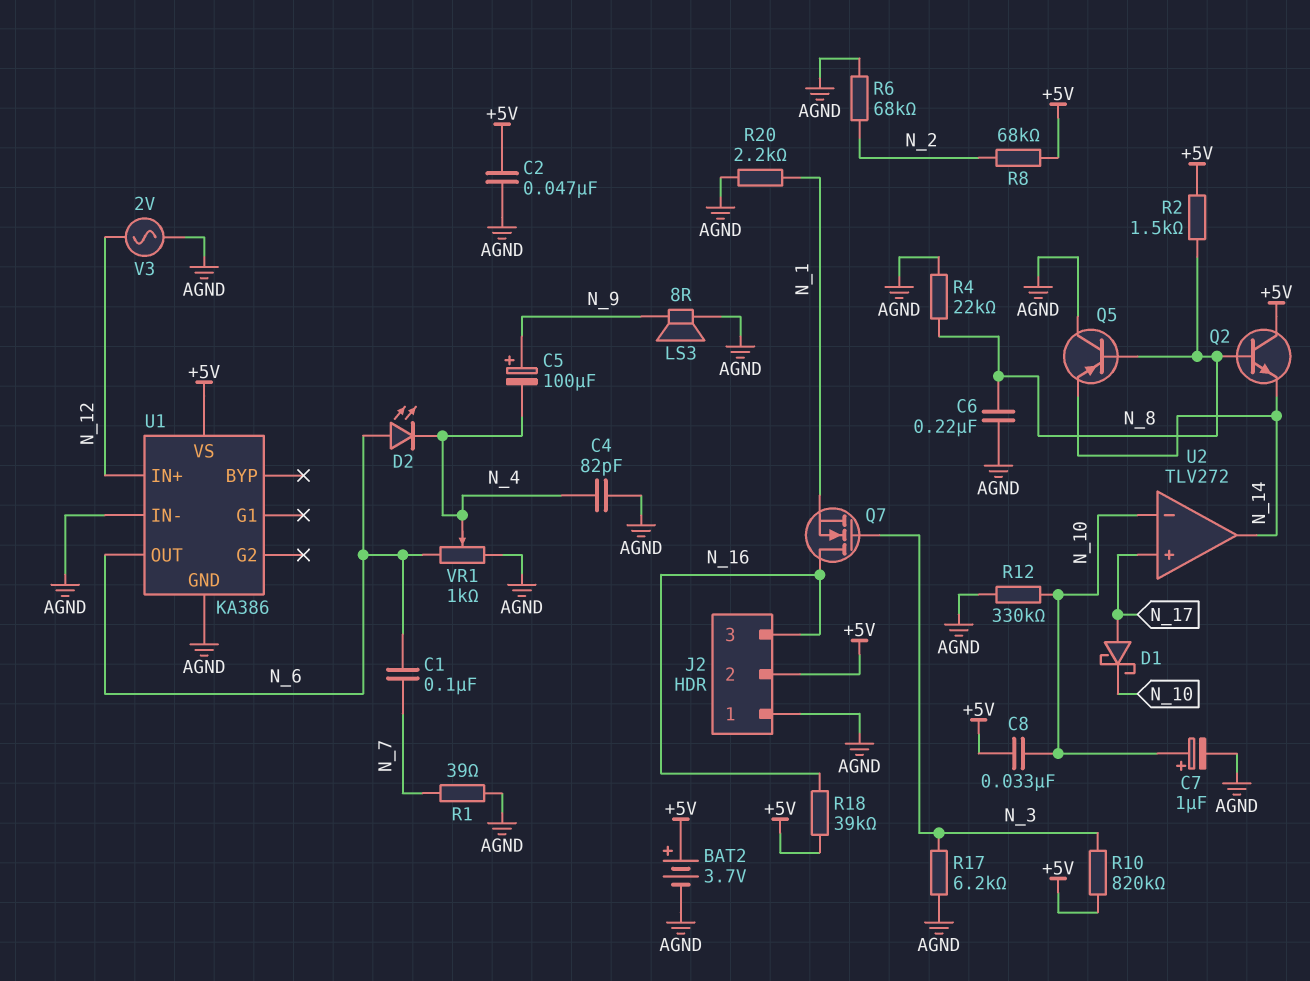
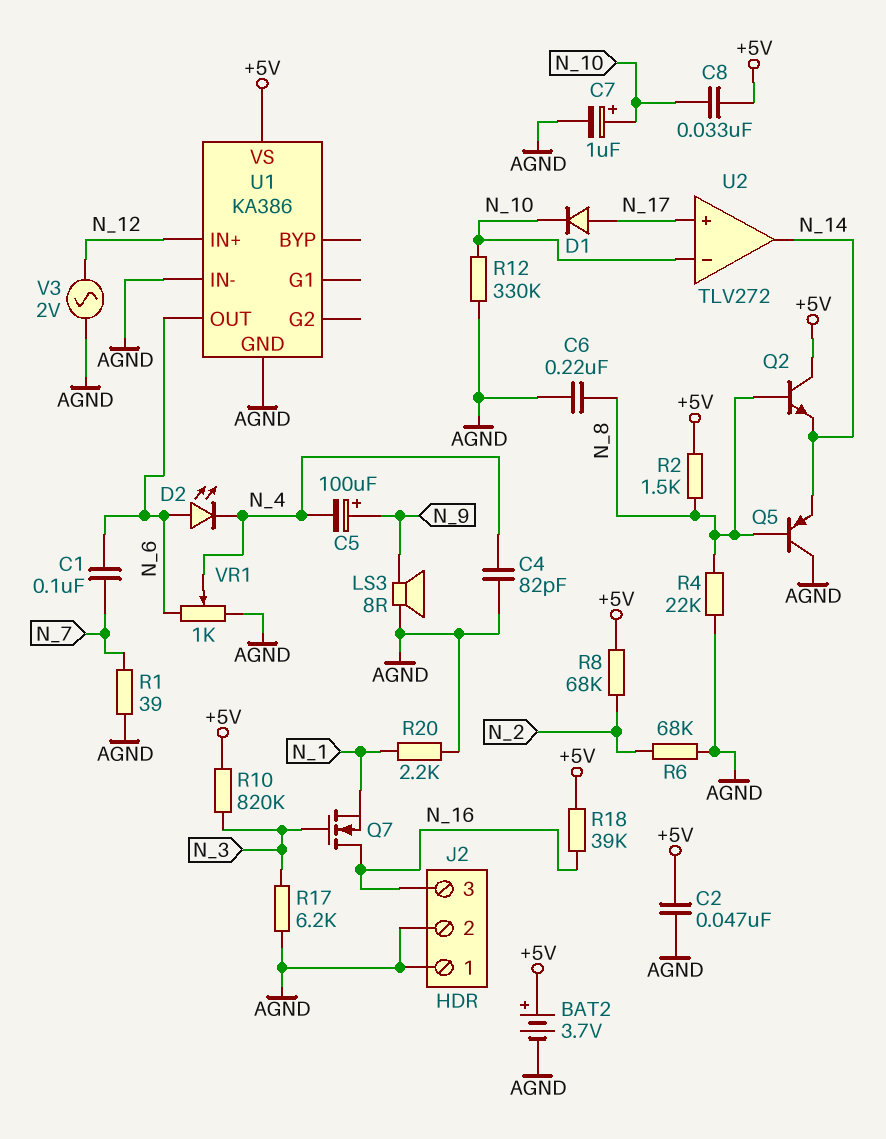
D1: schottky (A N_17, K N_10) -> diode (A N_17, K N_10)
J2 pin 2: +5V -> AGND

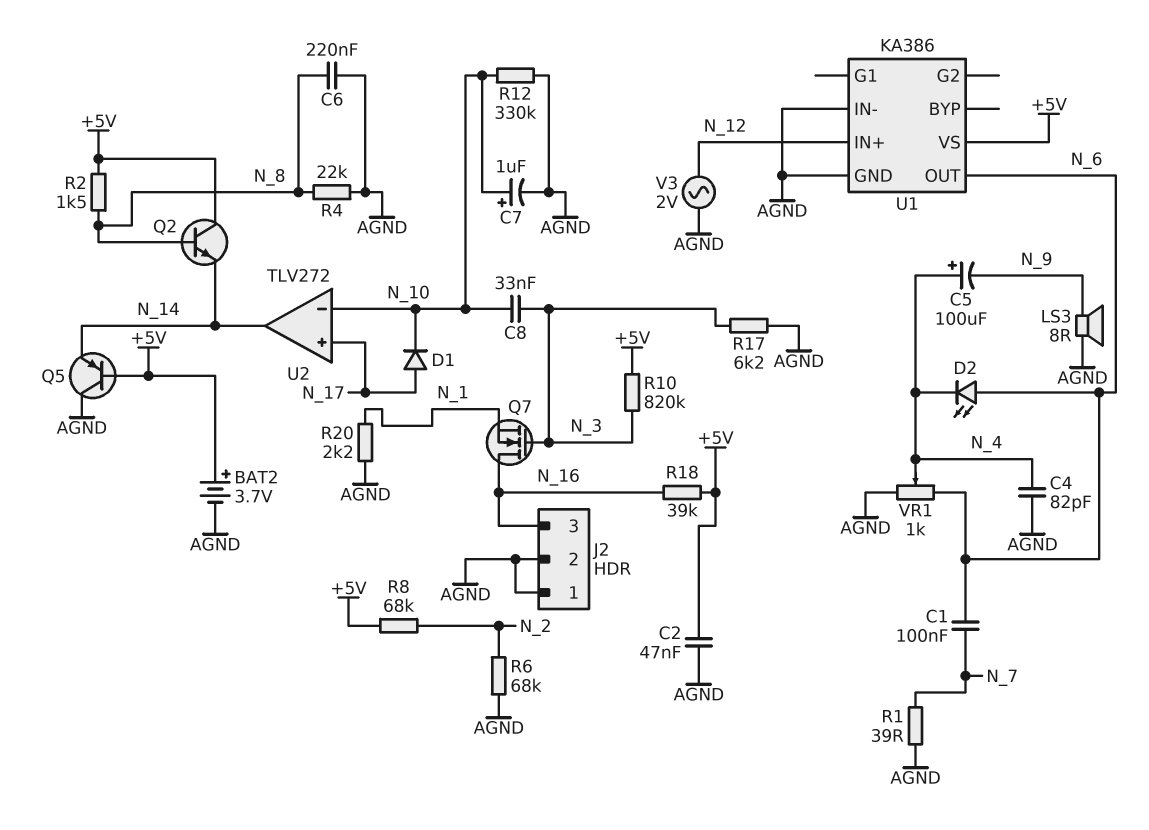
C5: 100uF (plus N_9, minus N_4) -> 100uF (plus N_4, minus N_9)
C8: 33nF (+5V, N_10) -> 33nF (N_3, N_10)
Q5: PNP (B N_8, C AGND, E N_14) -> PNP (B +5V, C AGND, E N_14)

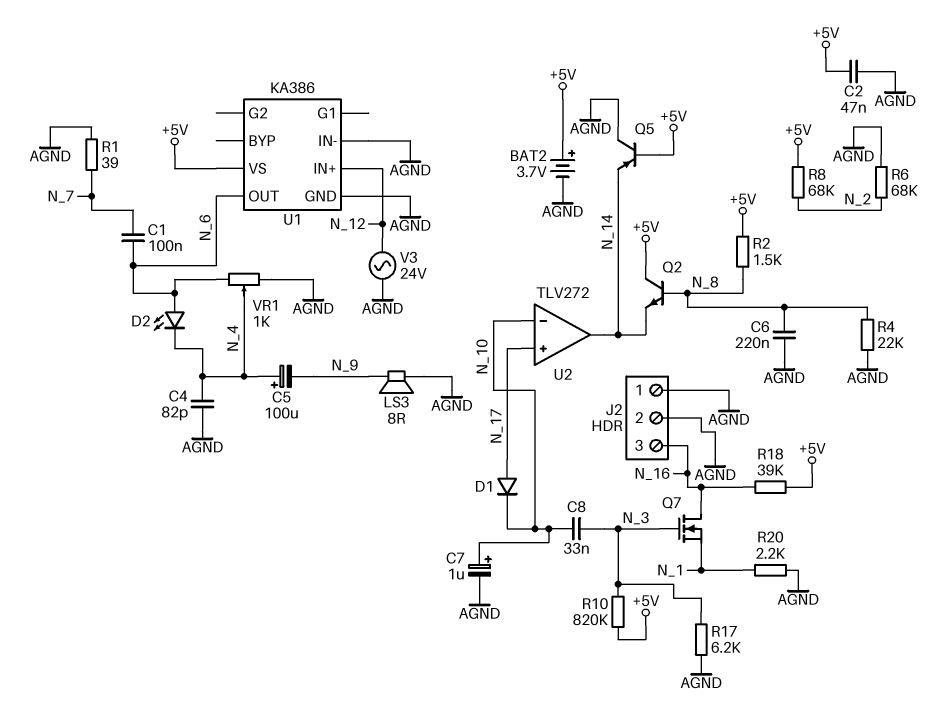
R12: 330k (AGND, N_10) -> none
V3: AC 2V (AGND, N_12) -> AC 24V (AGND, N_12)

